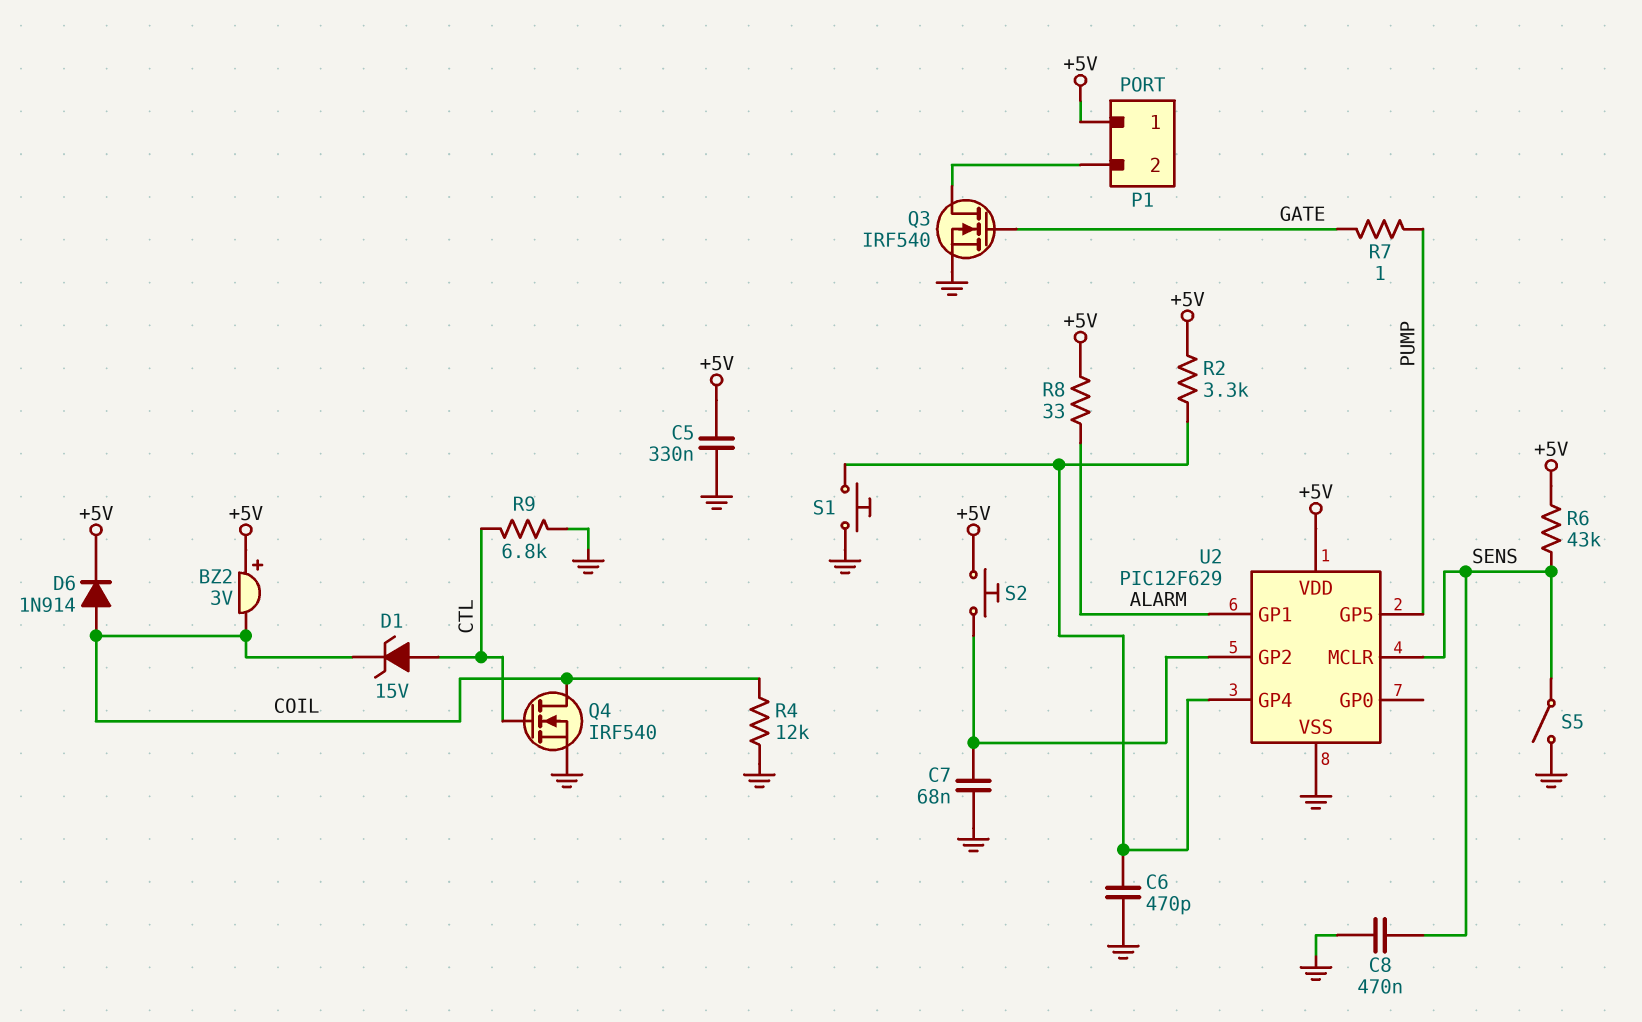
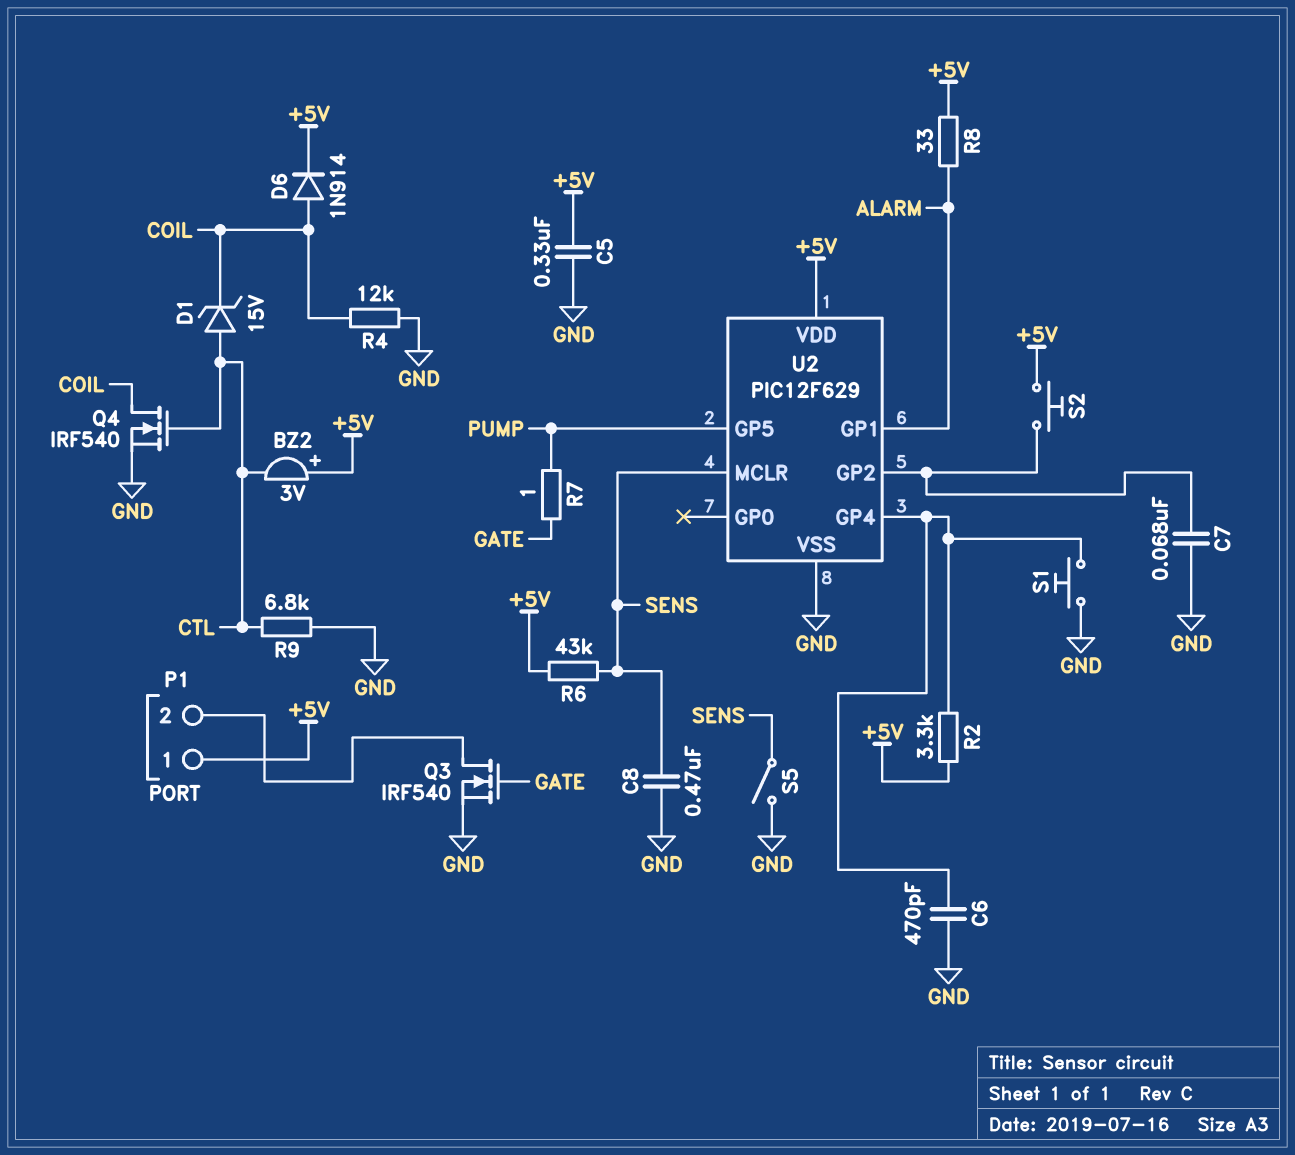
BZ2: buzzer 3V (plus +5V, minus COIL) -> buzzer 3V (plus +5V, minus CTL)

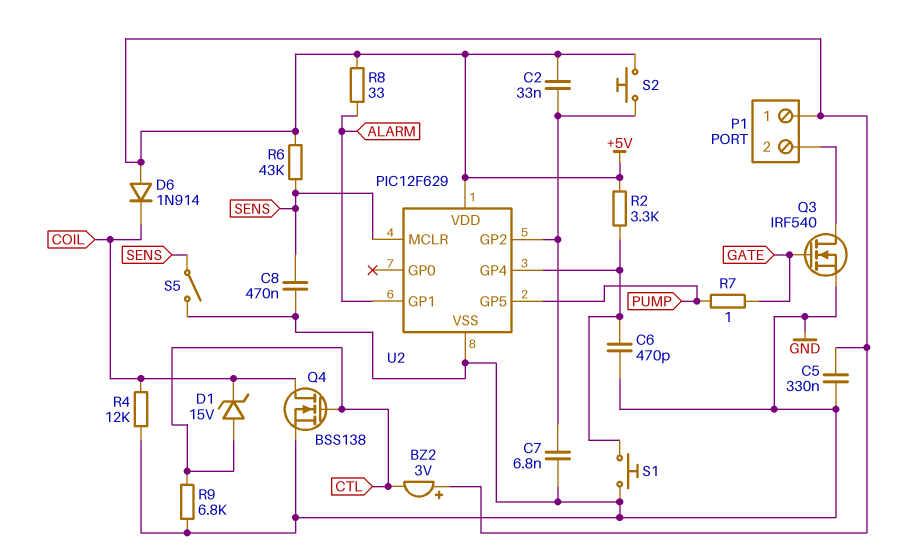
C2: none -> 33nF (+5V, U2/GP2)
C7: 68nF (GND, U2/GP2) -> 6.8nF (GND, U2/GP2)
D6: diode 1N914 (A COIL, K +5V) -> diode 1N914 (A +5V, K COIL)
Q4: NMOS IRF540 (G CTL, D COIL, S GND) -> NMOS BSS138 (G CTL, D COIL, S GND)

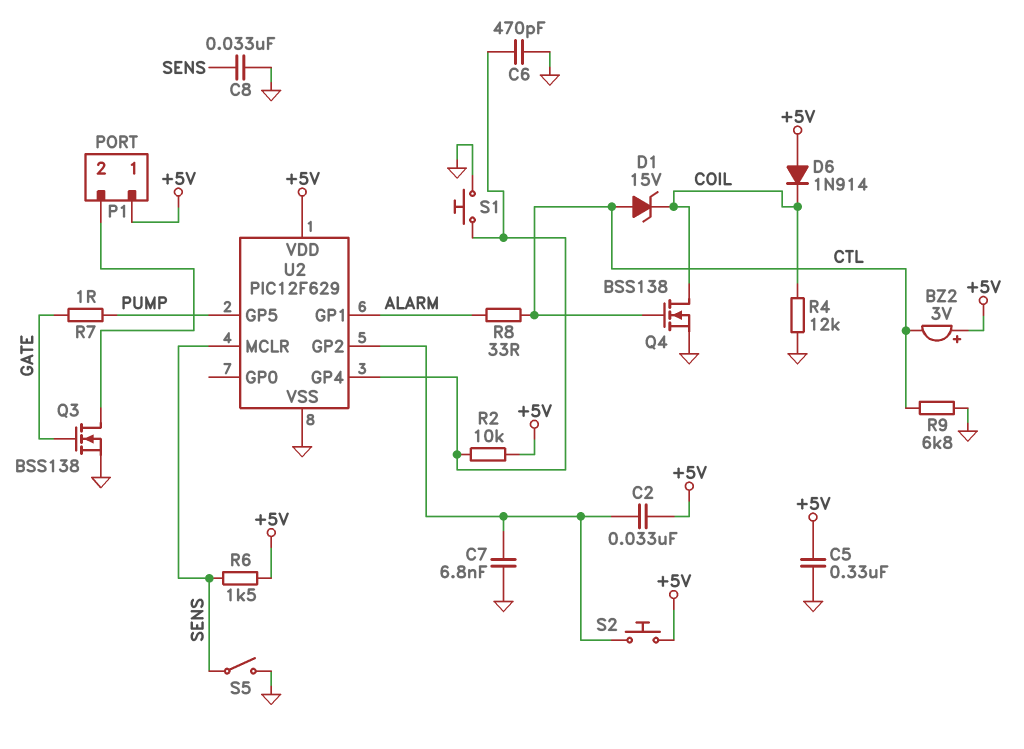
C8: 470nF (GND, SENS) -> 33nF (GND, SENS)
Q3: NMOS IRF540 (G GATE, D P1/2, S GND) -> NMOS BSS138 (G GATE, D P1/2, S GND)
R2: 3.3k (+5V, U2/GP4) -> 10k (+5V, U2/GP4)
R6: 43k (+5V, SENS) -> 1.5k (+5V, SENS)
R8: 33 (+5V, ALARM) -> 33 (ALARM, CTL)

